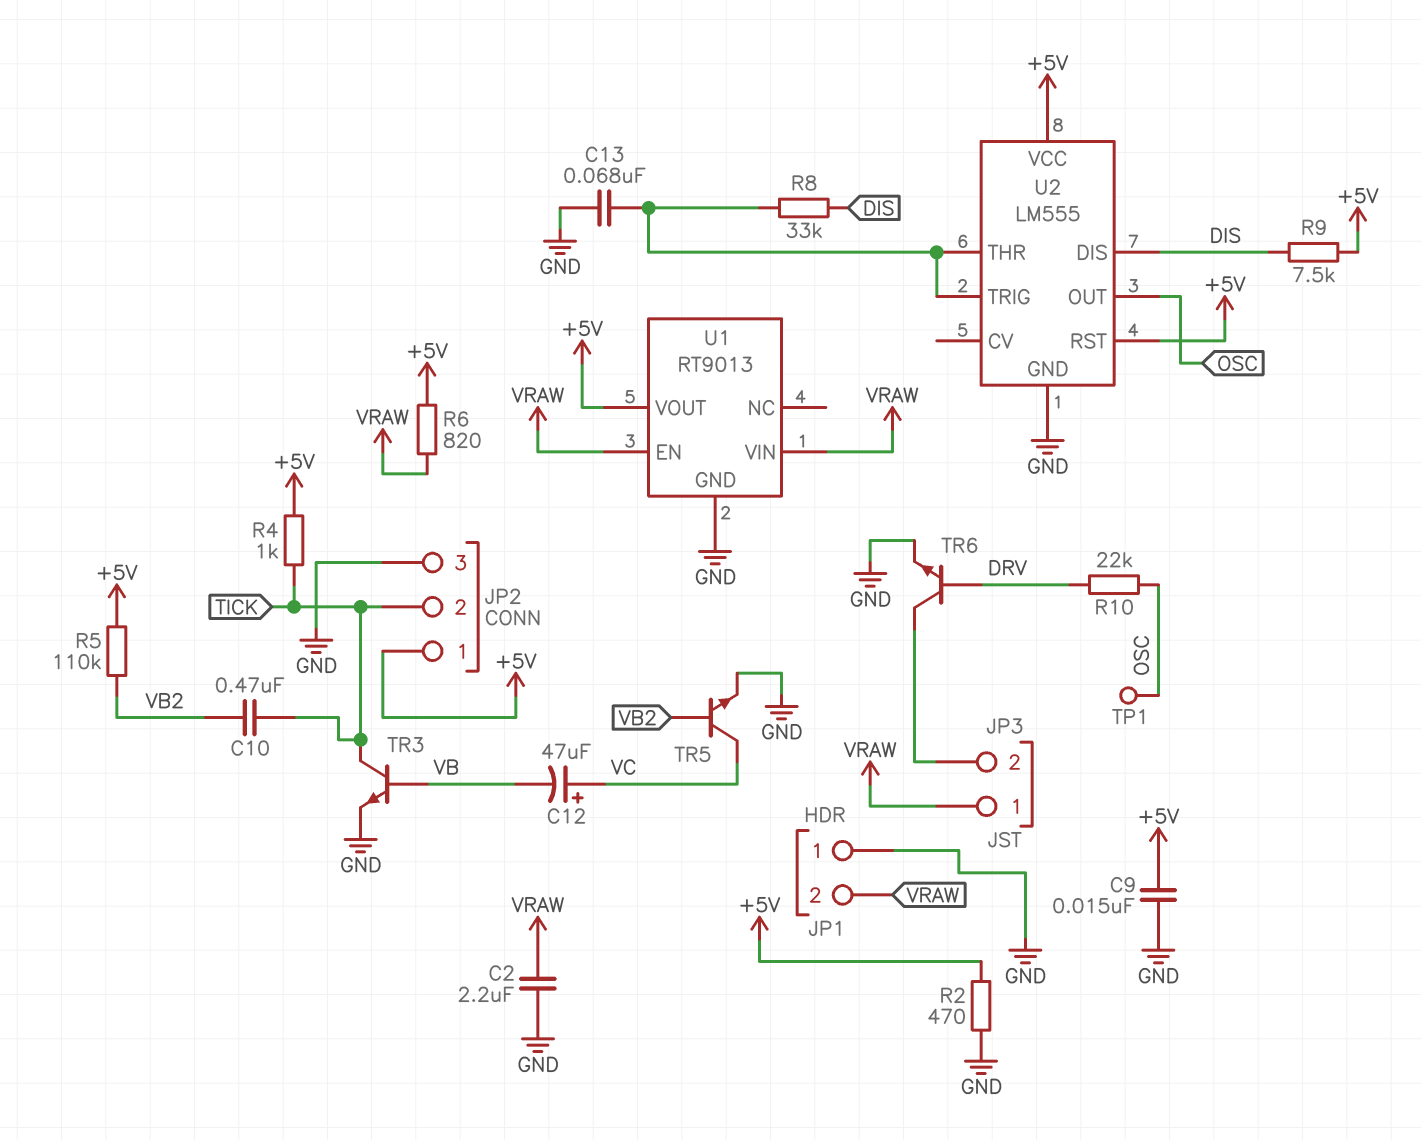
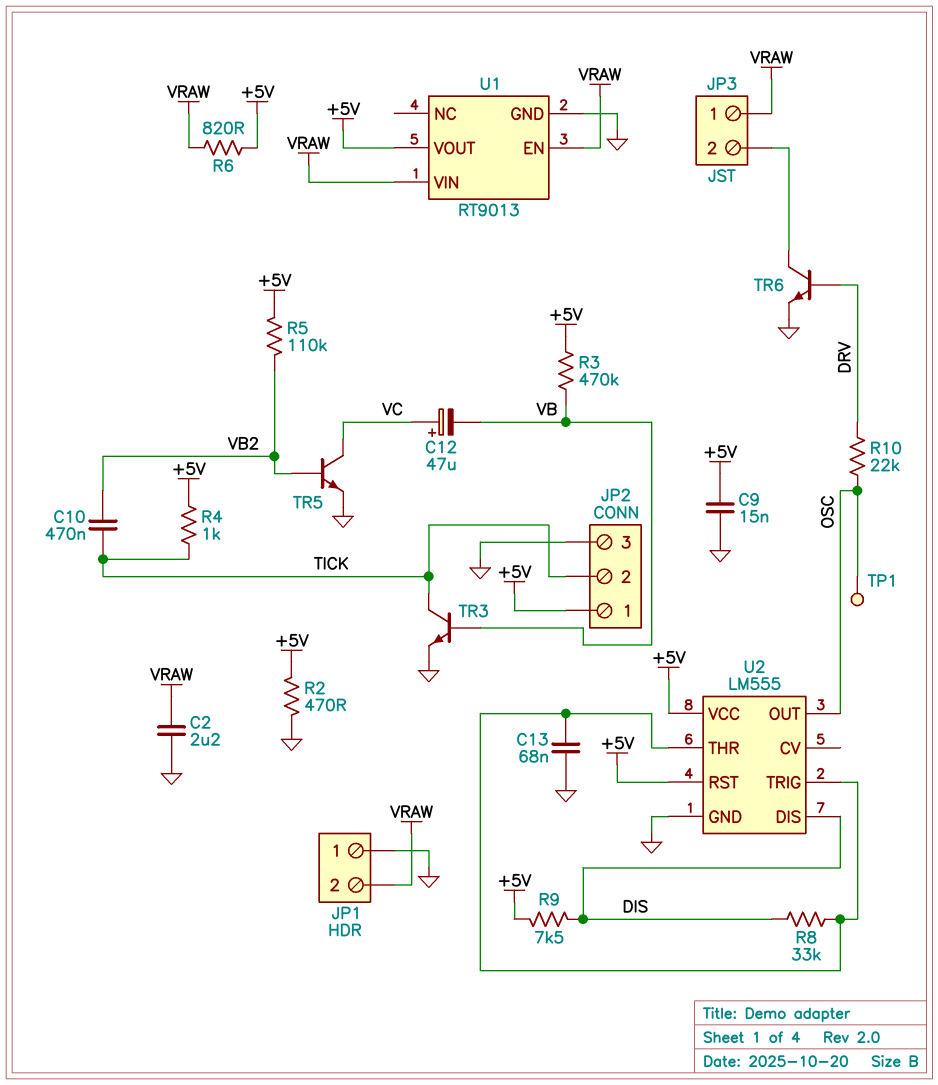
R3: none -> 470k (+5V, VB)

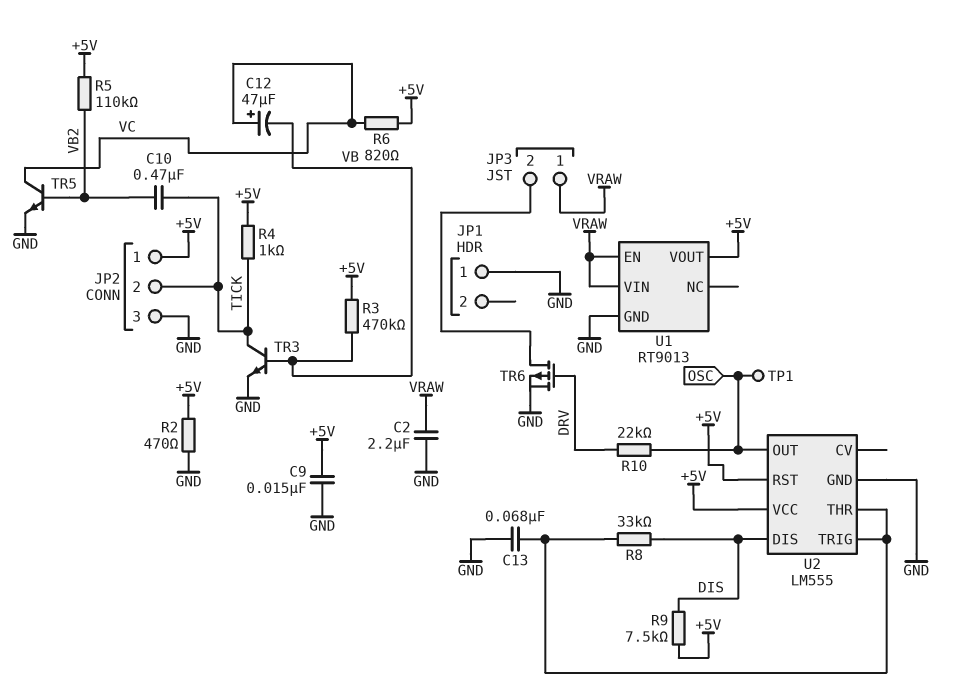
JP1 pin 2: VRAW -> none
R6: 820 (+5V, VRAW) -> 820 (+5V, VC)
TR6: NPN (B DRV, C JP3/2, E GND) -> PMOS (G DRV, D JP3/2, S GND)

